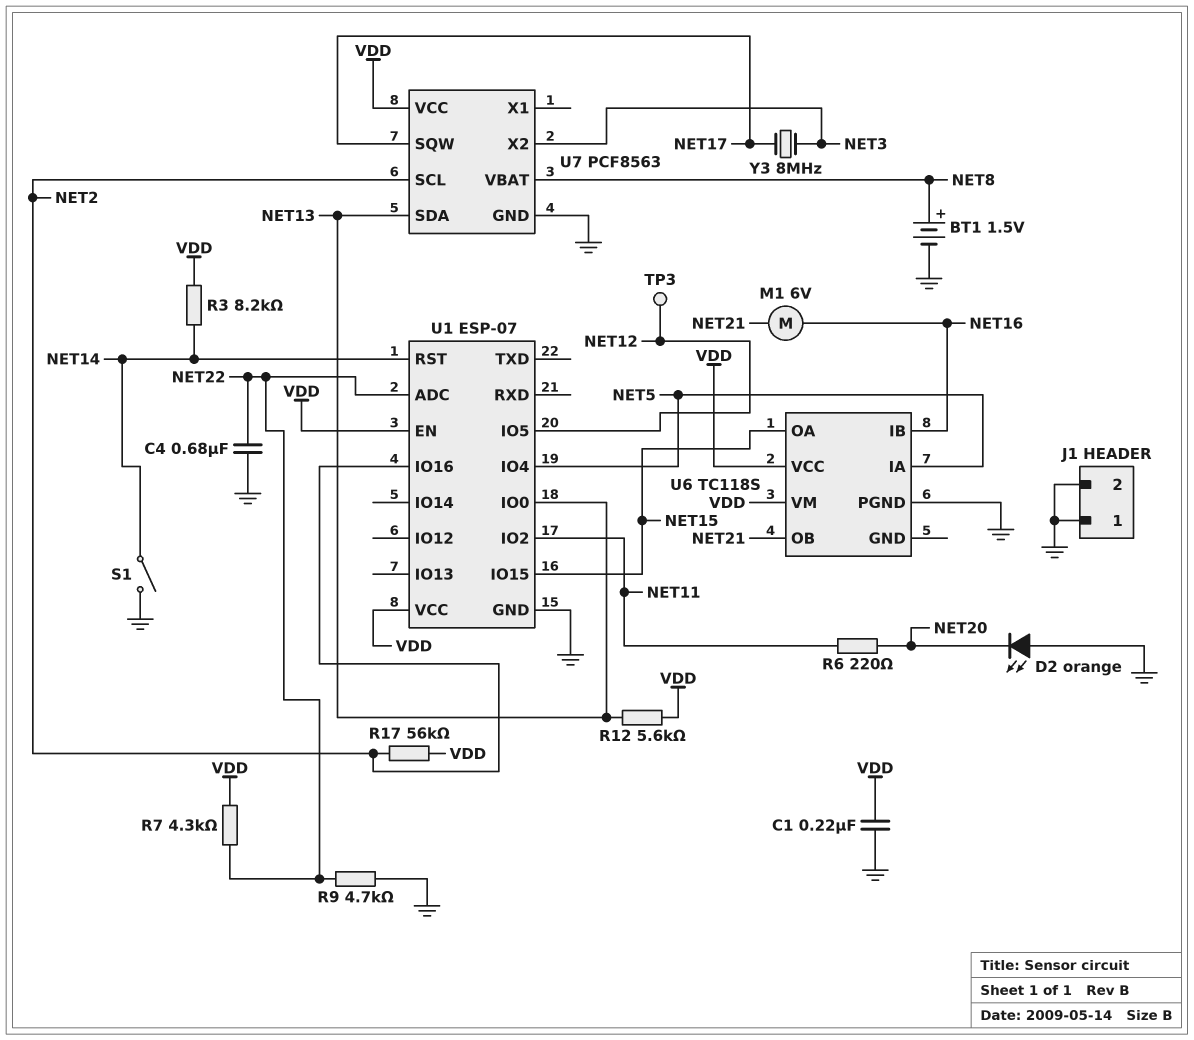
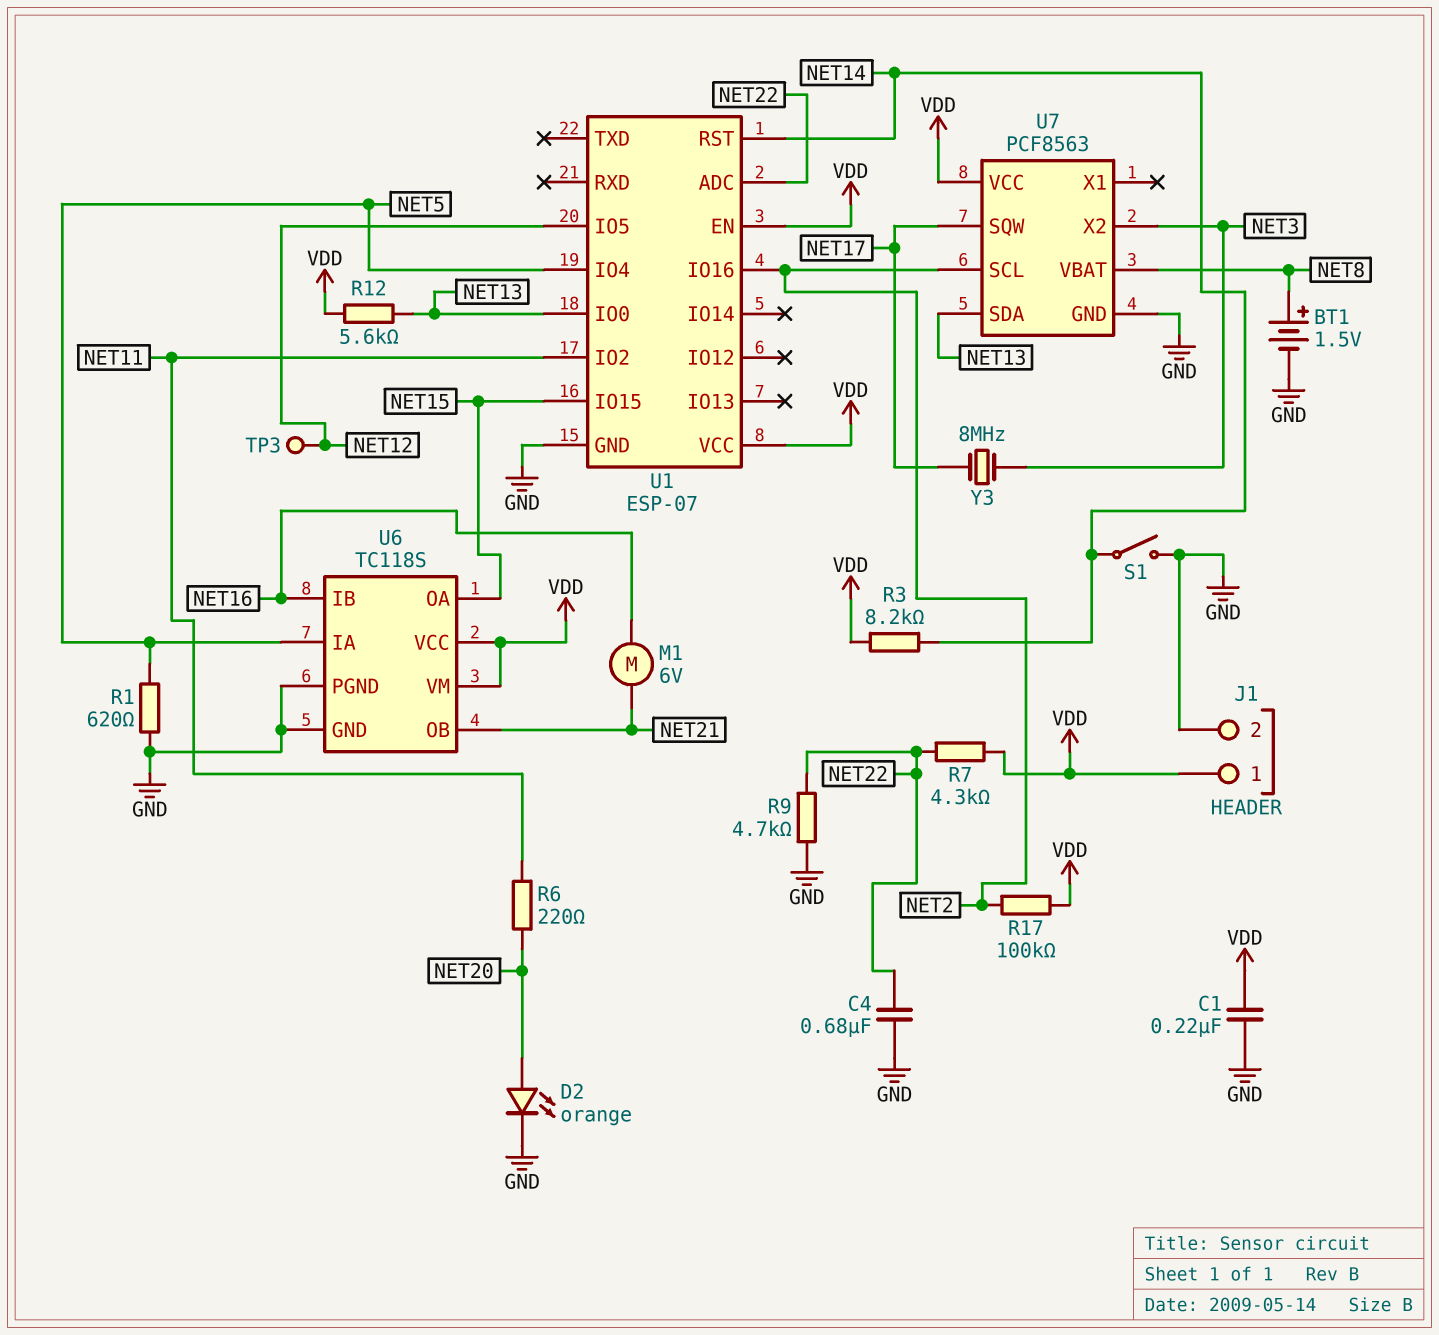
D2: LED orange (A GND, K NET20) -> LED orange (A NET20, K GND)
J1 pin 1: GND -> VDD
R1: none -> 620 (GND, NET5)
R17: 56k (NET2, VDD) -> 100k (NET2, VDD)
U6 pin GND: none -> GND

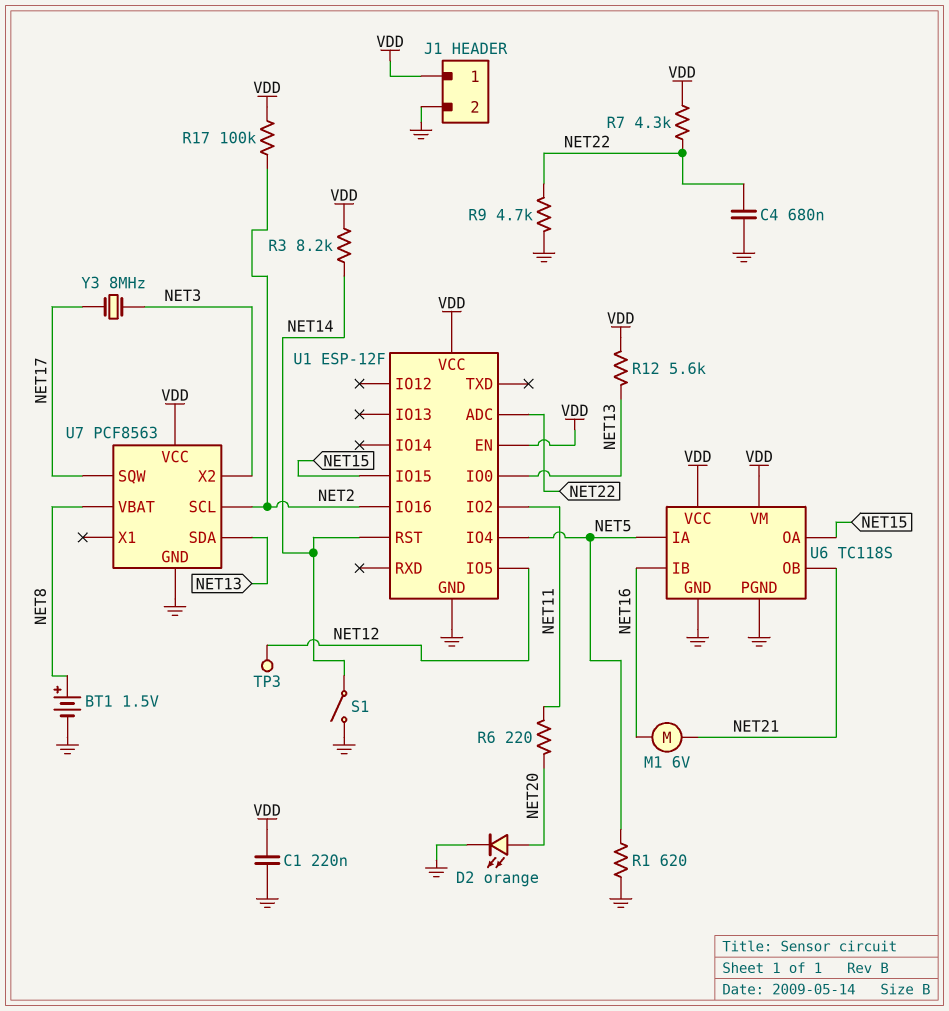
U1: ESP-07 -> ESP-12F

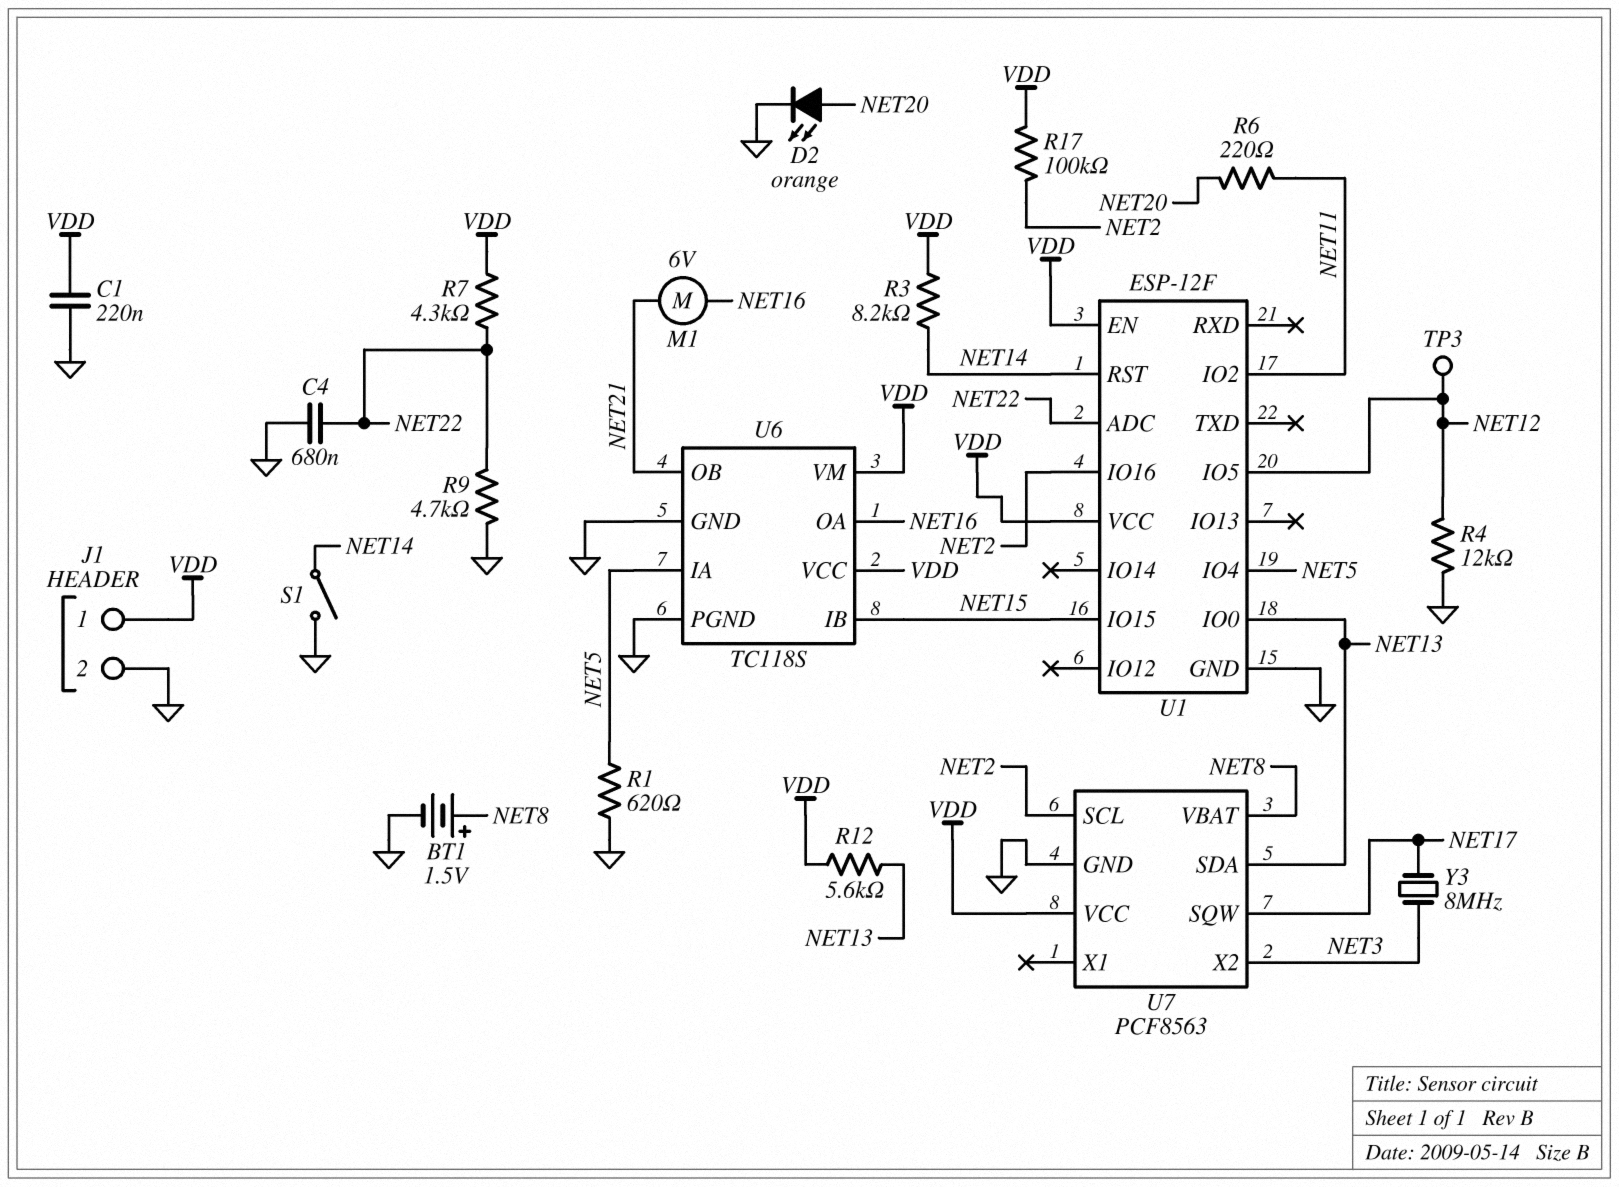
R4: none -> 12k (GND, NET12)
U6 pin IB: NET16 -> NET15
U6 pin OA: NET15 -> NET16

